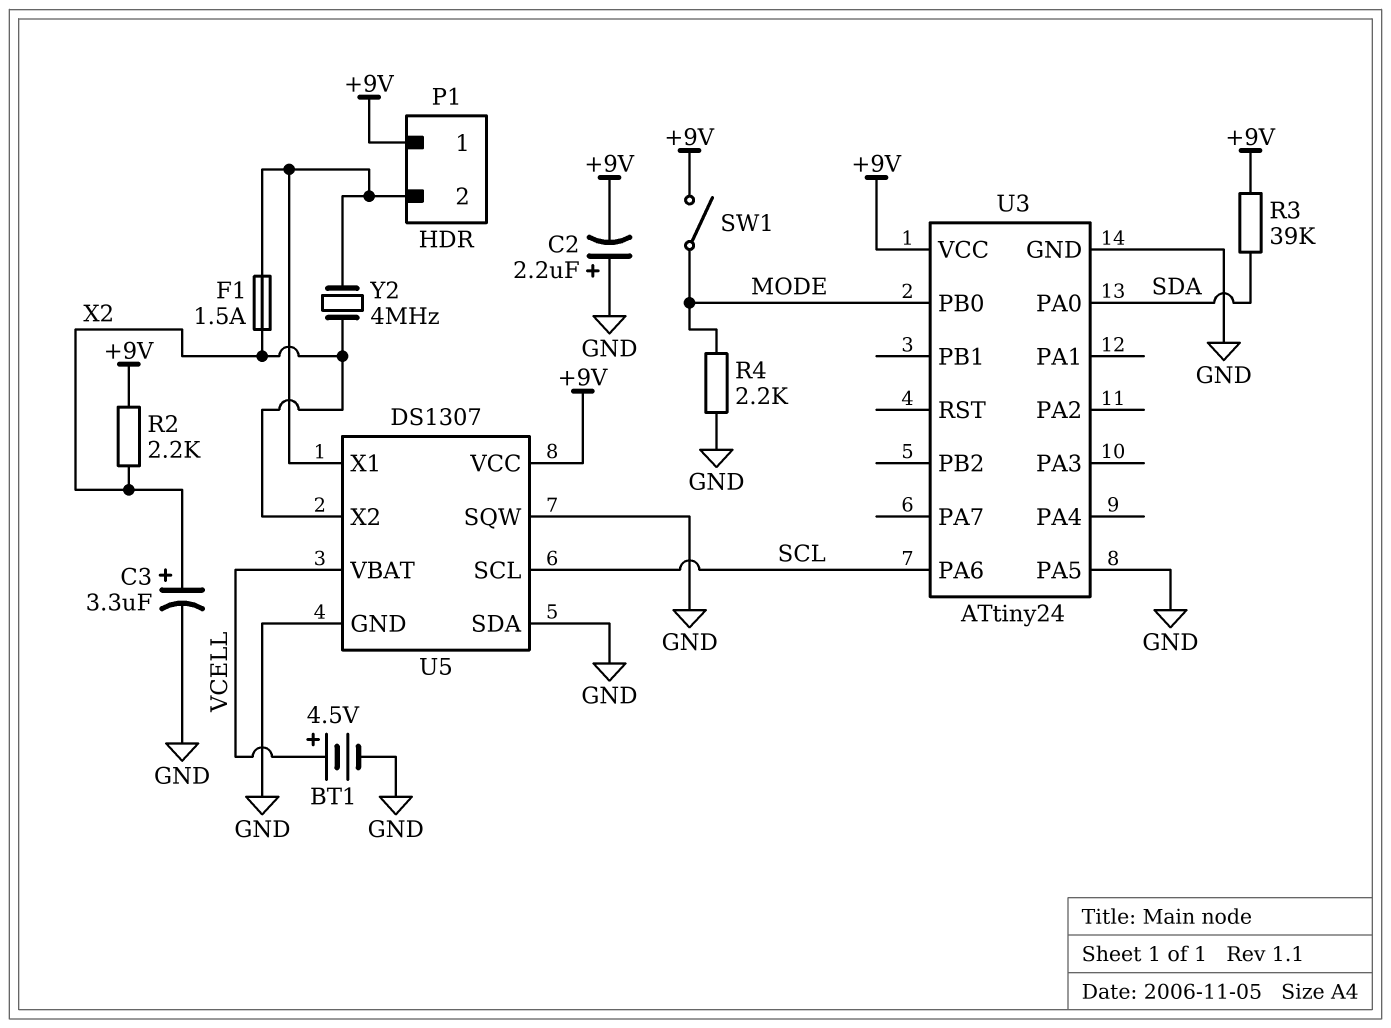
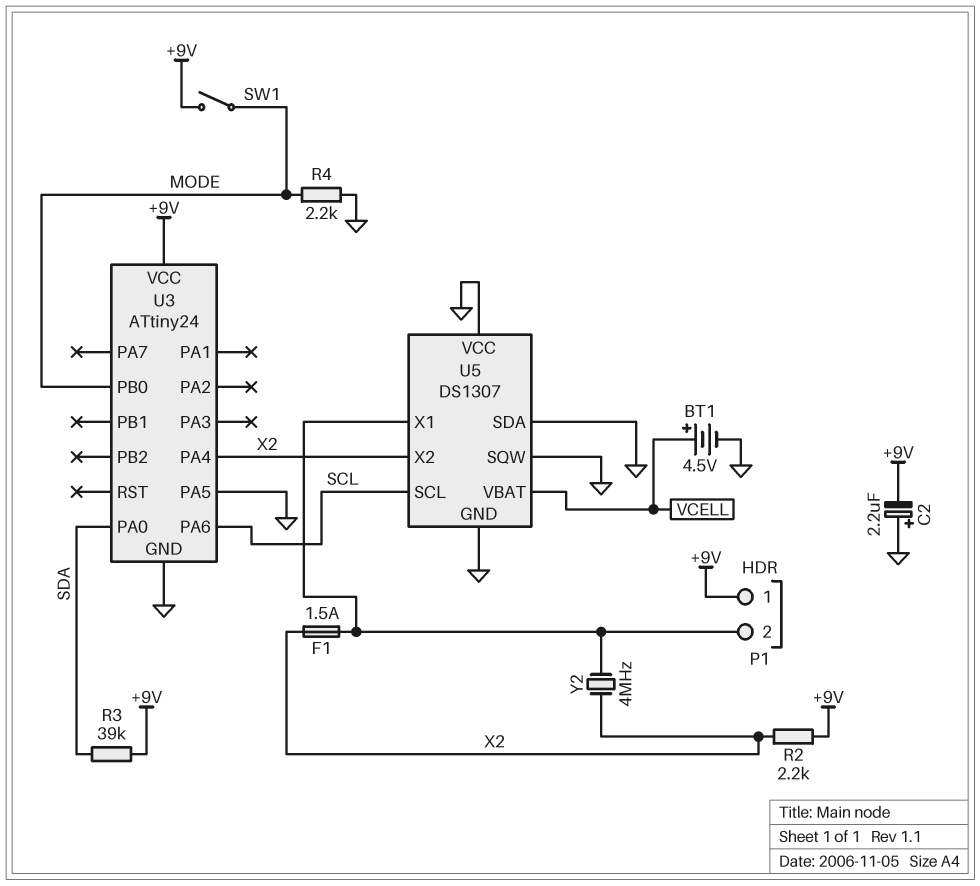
C3: 3.3uF (plus X2, minus GND) -> none
U3 pin PA4: none -> X2
U5 pin VCC: +9V -> GND

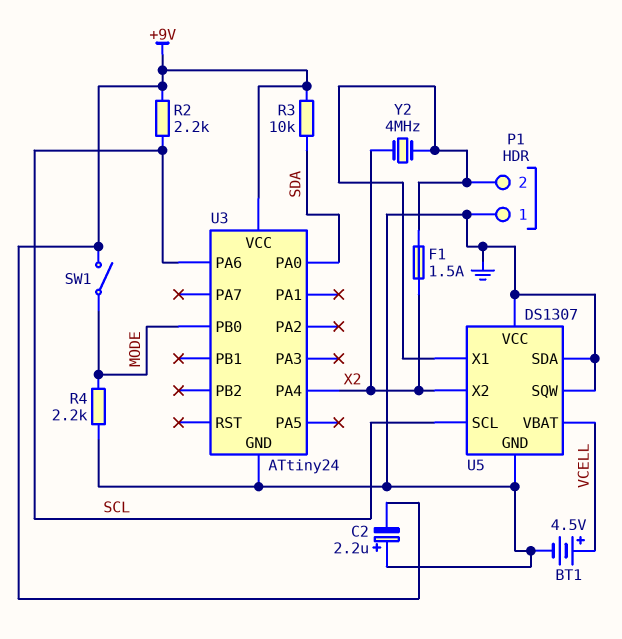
P1 pin 1: +9V -> GND
R2: 2.2k (+9V, X2) -> 2.2k (+9V, SCL)
R3: 39k (+9V, SDA) -> 10k (+9V, SDA)
U3 pin PA5: GND -> none

